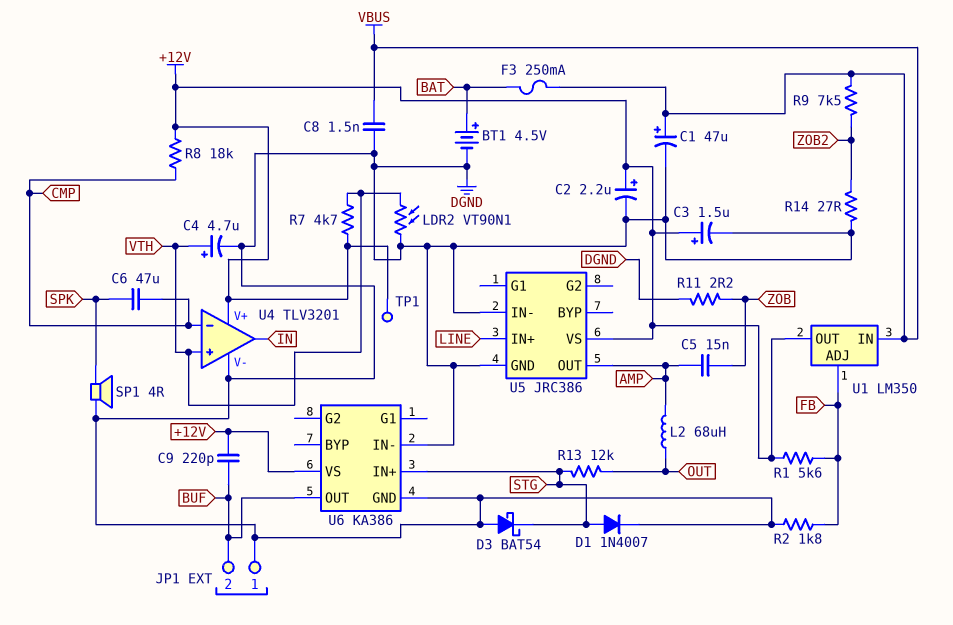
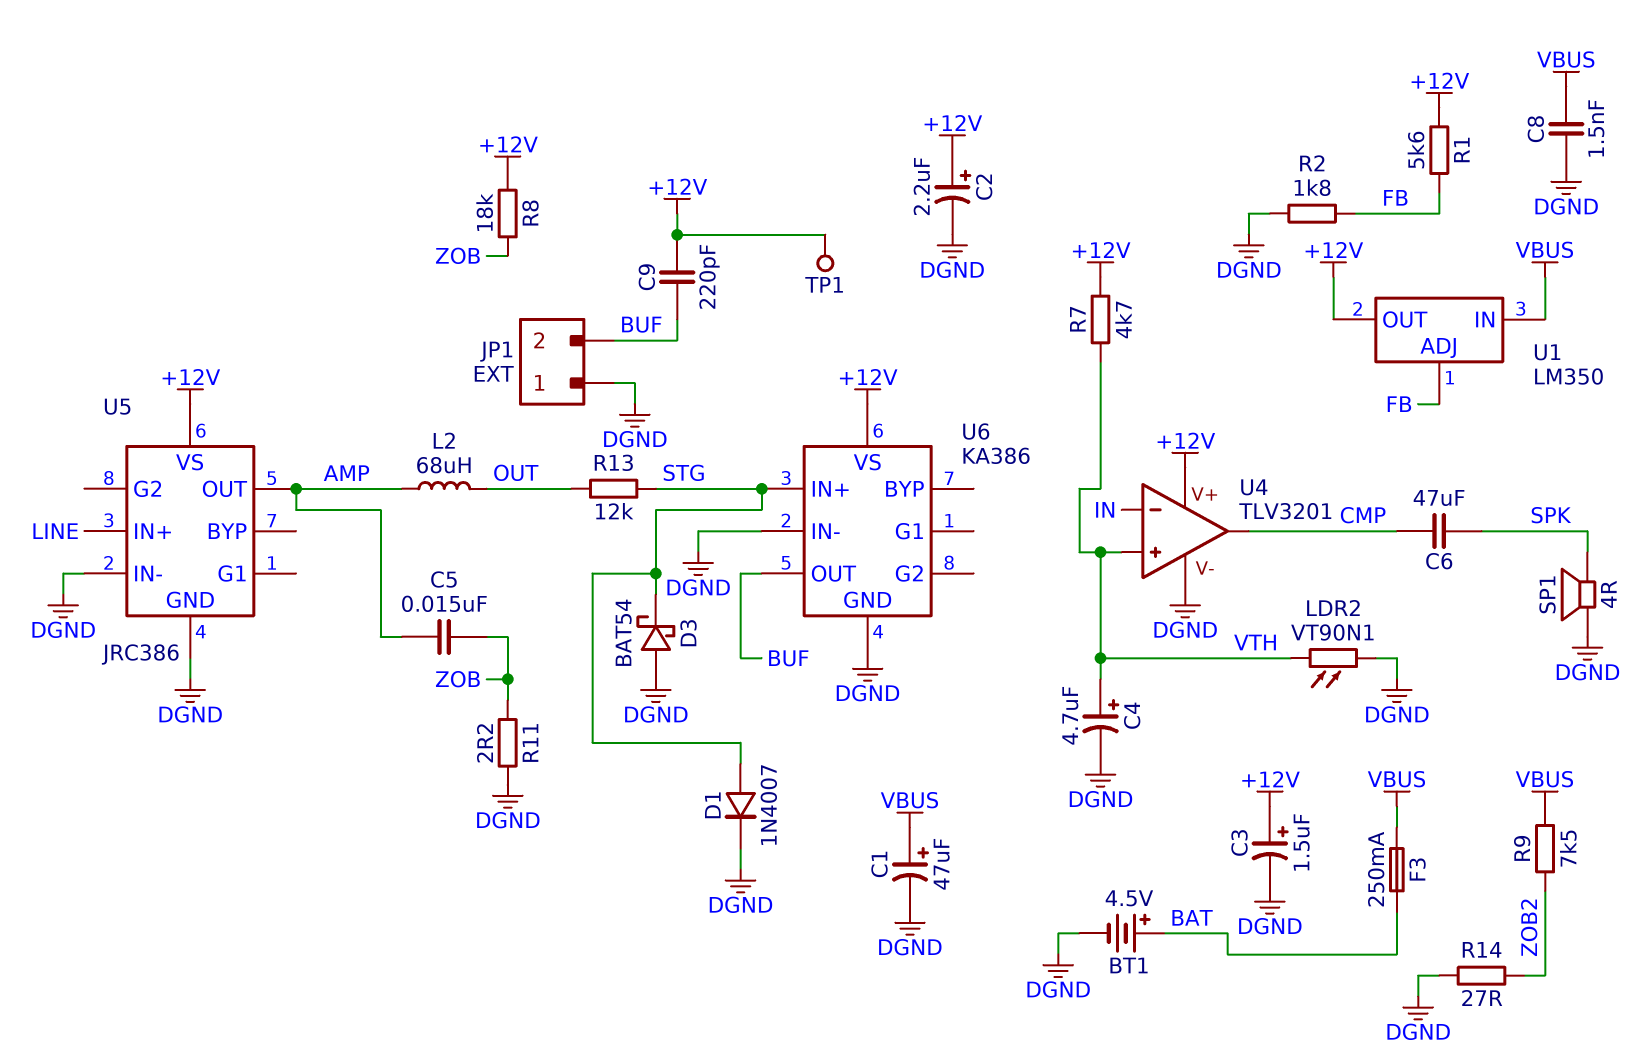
R8: 18k (+12V, CMP) -> 18k (+12V, ZOB)
U4 pin in-: CMP -> IN
U4 pin out: IN -> CMP

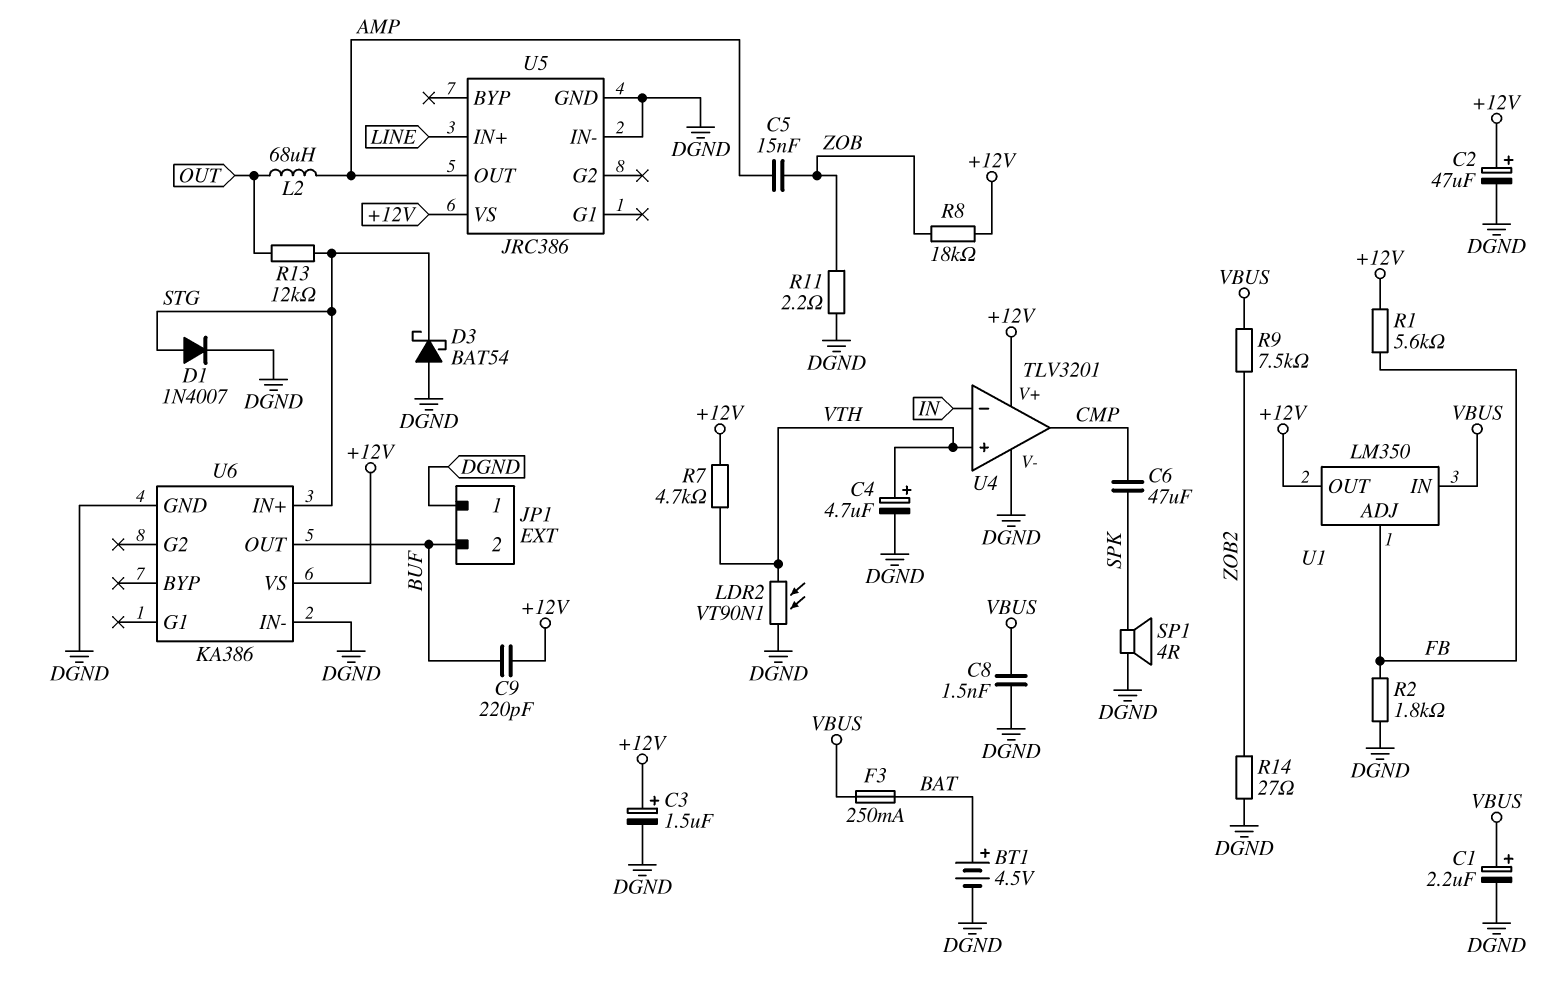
C1: 47uF (plus VBUS, minus DGND) -> 2.2uF (plus VBUS, minus DGND)
C2: 2.2uF (plus +12V, minus DGND) -> 47uF (plus +12V, minus DGND)
TP1: test point (+12V) -> none

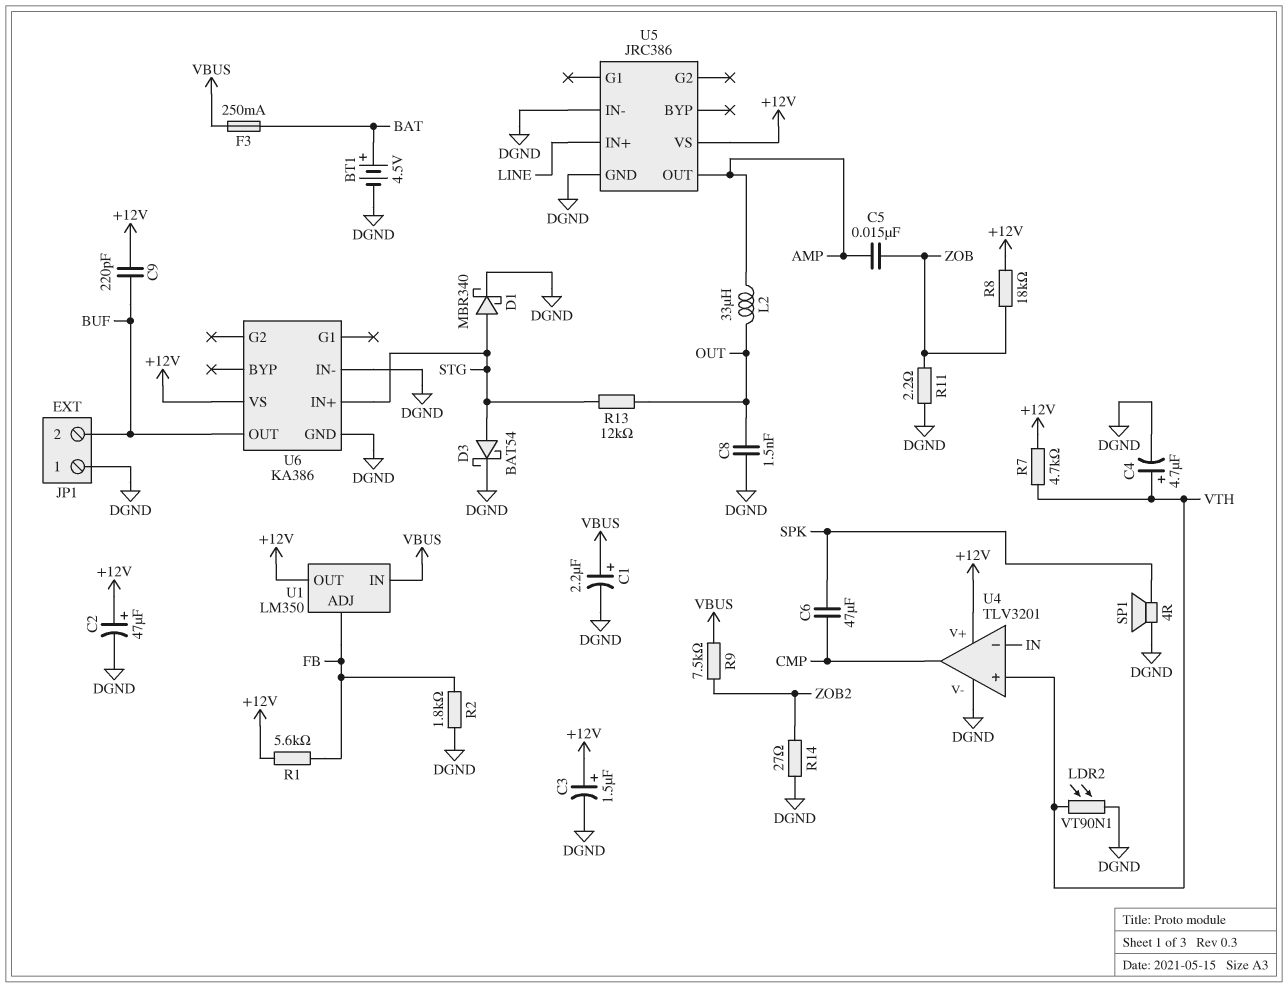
C8: 1.5nF (DGND, VBUS) -> 1.5nF (DGND, OUT)
D1: diode 1N4007 (A STG, K DGND) -> schottky MBR340 (A STG, K DGND)
D3: schottky BAT54 (A DGND, K STG) -> schottky BAT54 (A STG, K DGND)
L2: 68uH (AMP, OUT) -> 33uH (AMP, OUT)

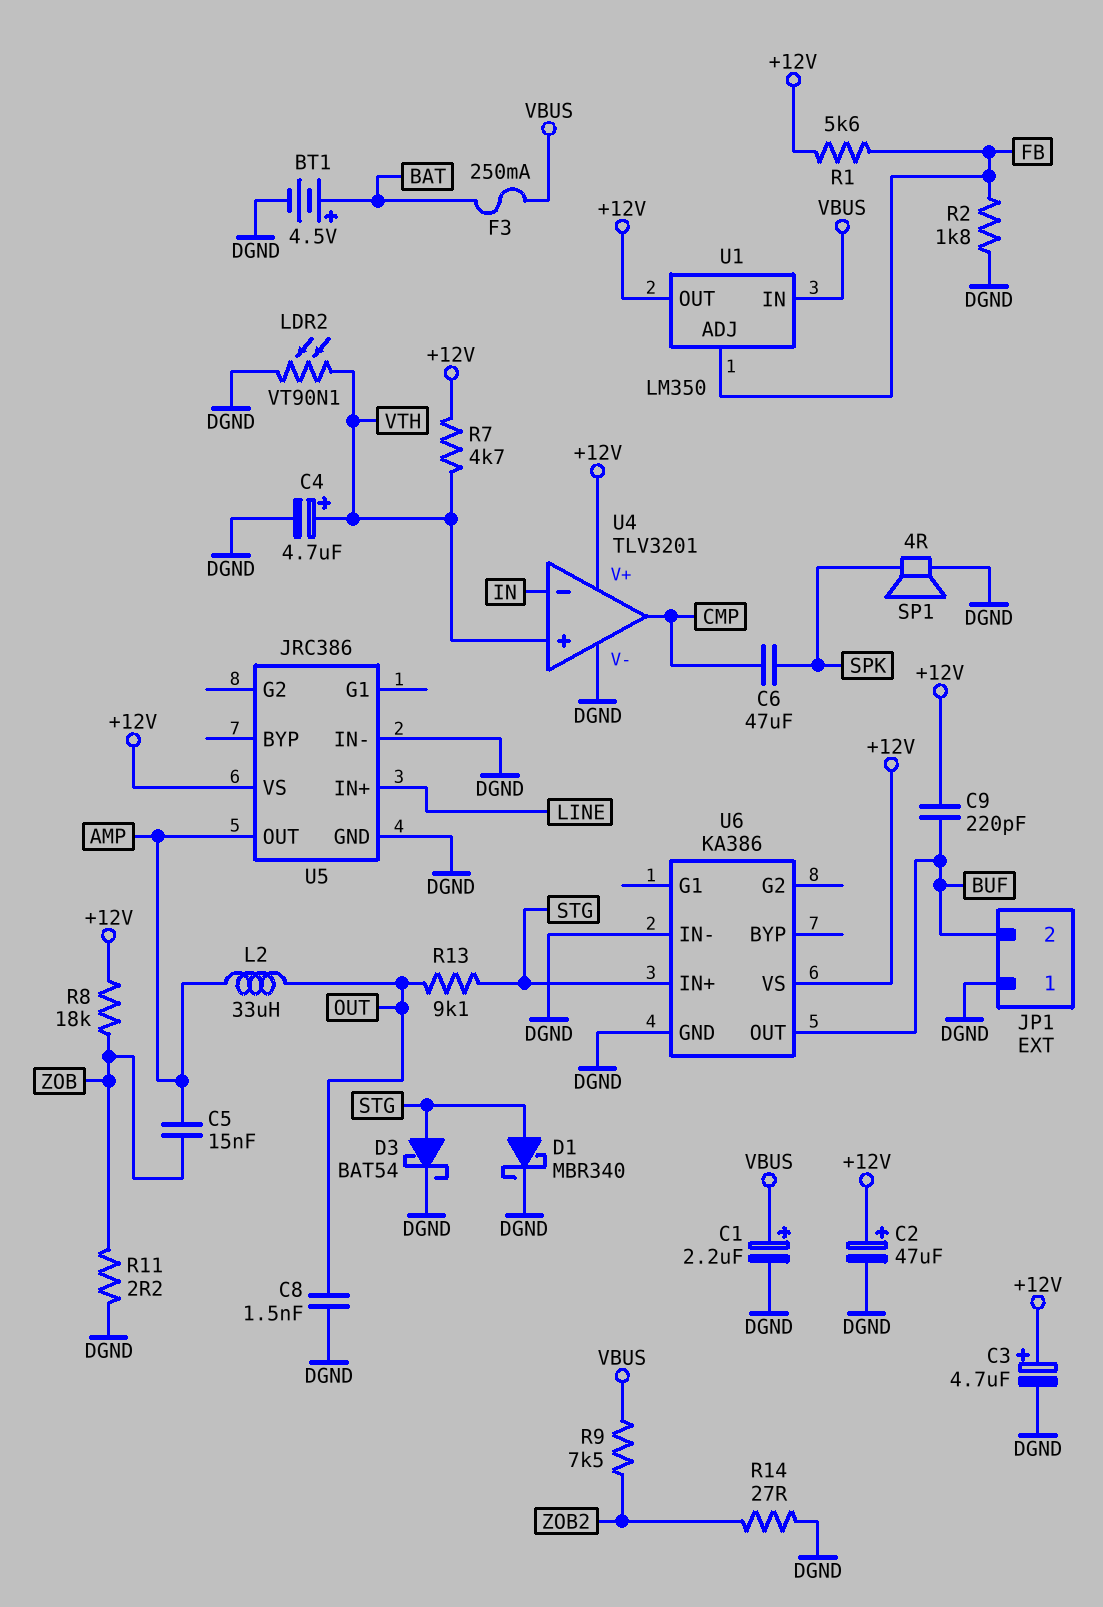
C3: 1.5uF (plus +12V, minus DGND) -> 4.7uF (plus +12V, minus DGND)
R13: 12k (OUT, STG) -> 9.1k (OUT, STG)

